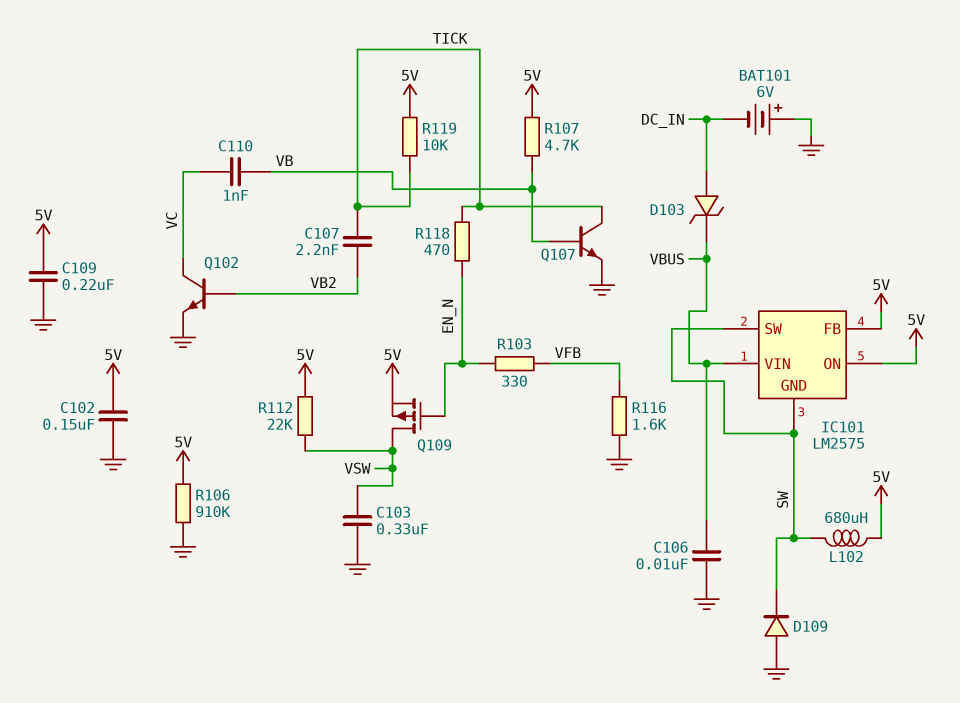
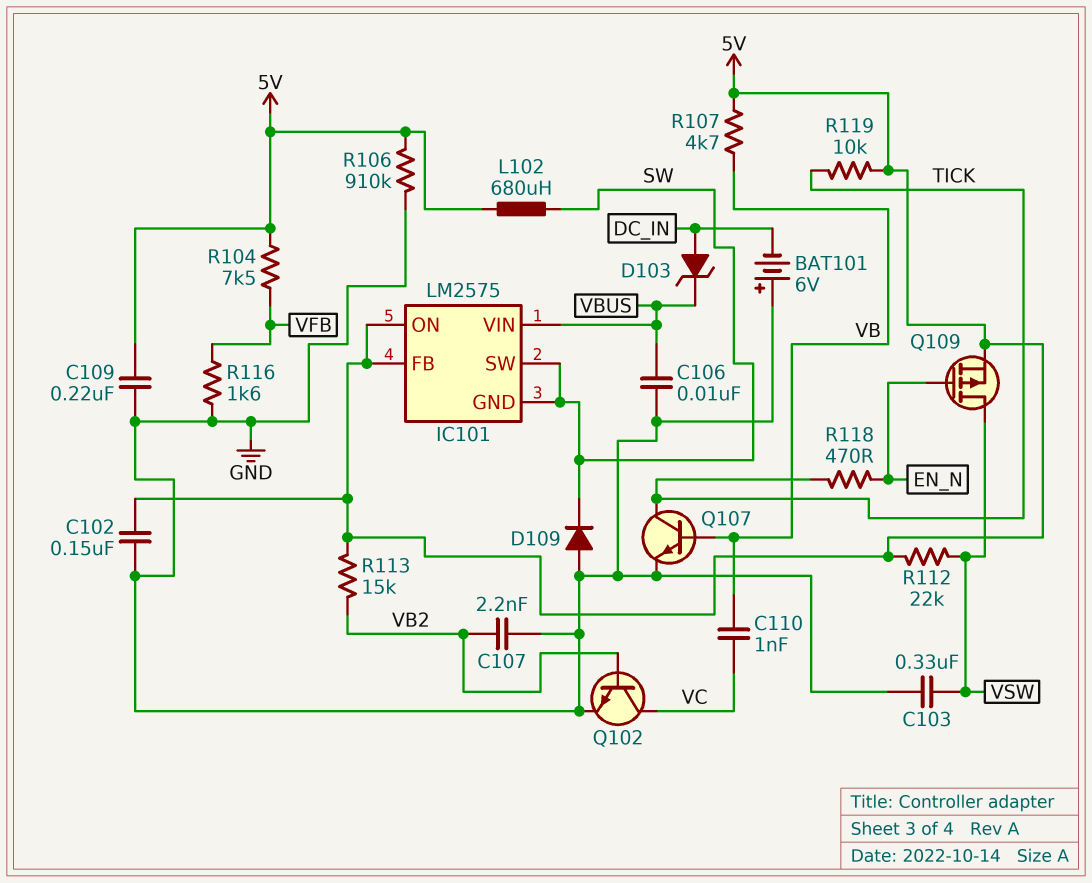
C107: 2.2nF (TICK, VB2) -> 2.2nF (GND, VB2)
R103: 330 (EN_N, VFB) -> none
R104: none -> 7.5k (5V, VFB)
R113: none -> 15k (5V, VB2)

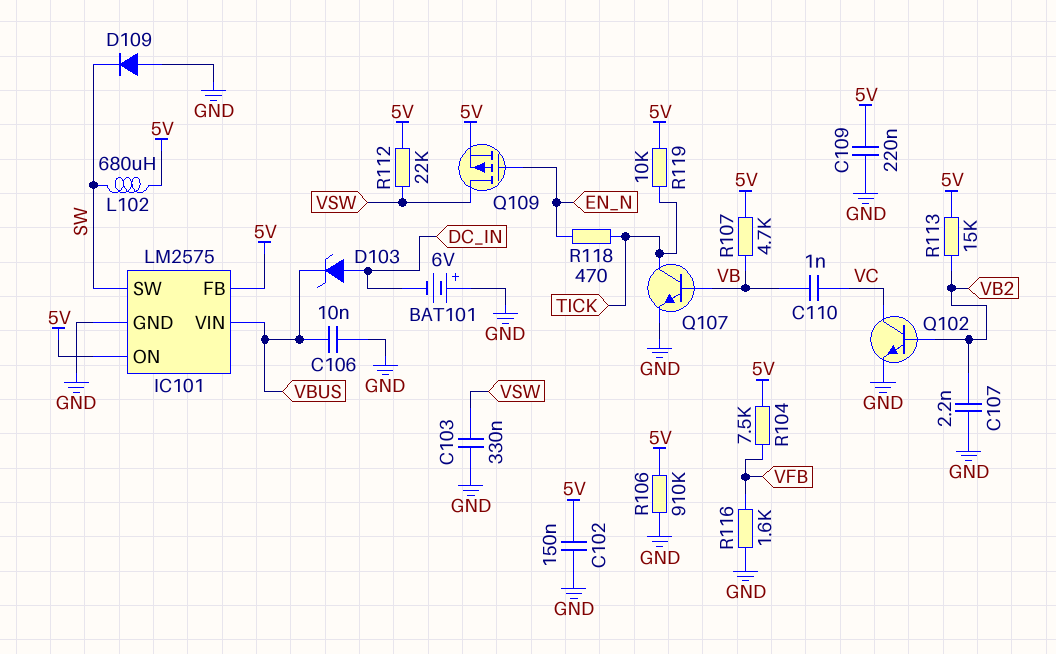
IC101 pin GND: SW -> GND

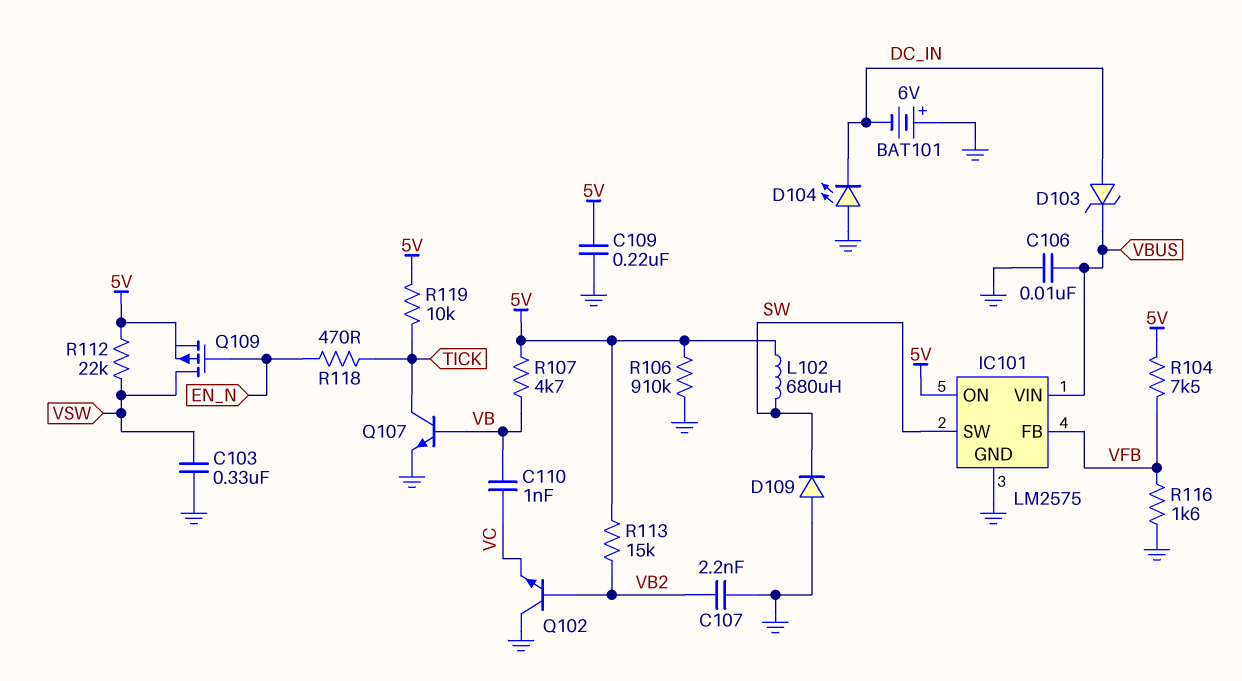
C102: 150nF (5V, GND) -> none
D104: none -> LED (A GND, K DC_IN)
IC101 pin FB: 5V -> VFB
Q102: NPN (B VB2, C VC, E GND) -> NPN (B VB2, C GND, E VC)

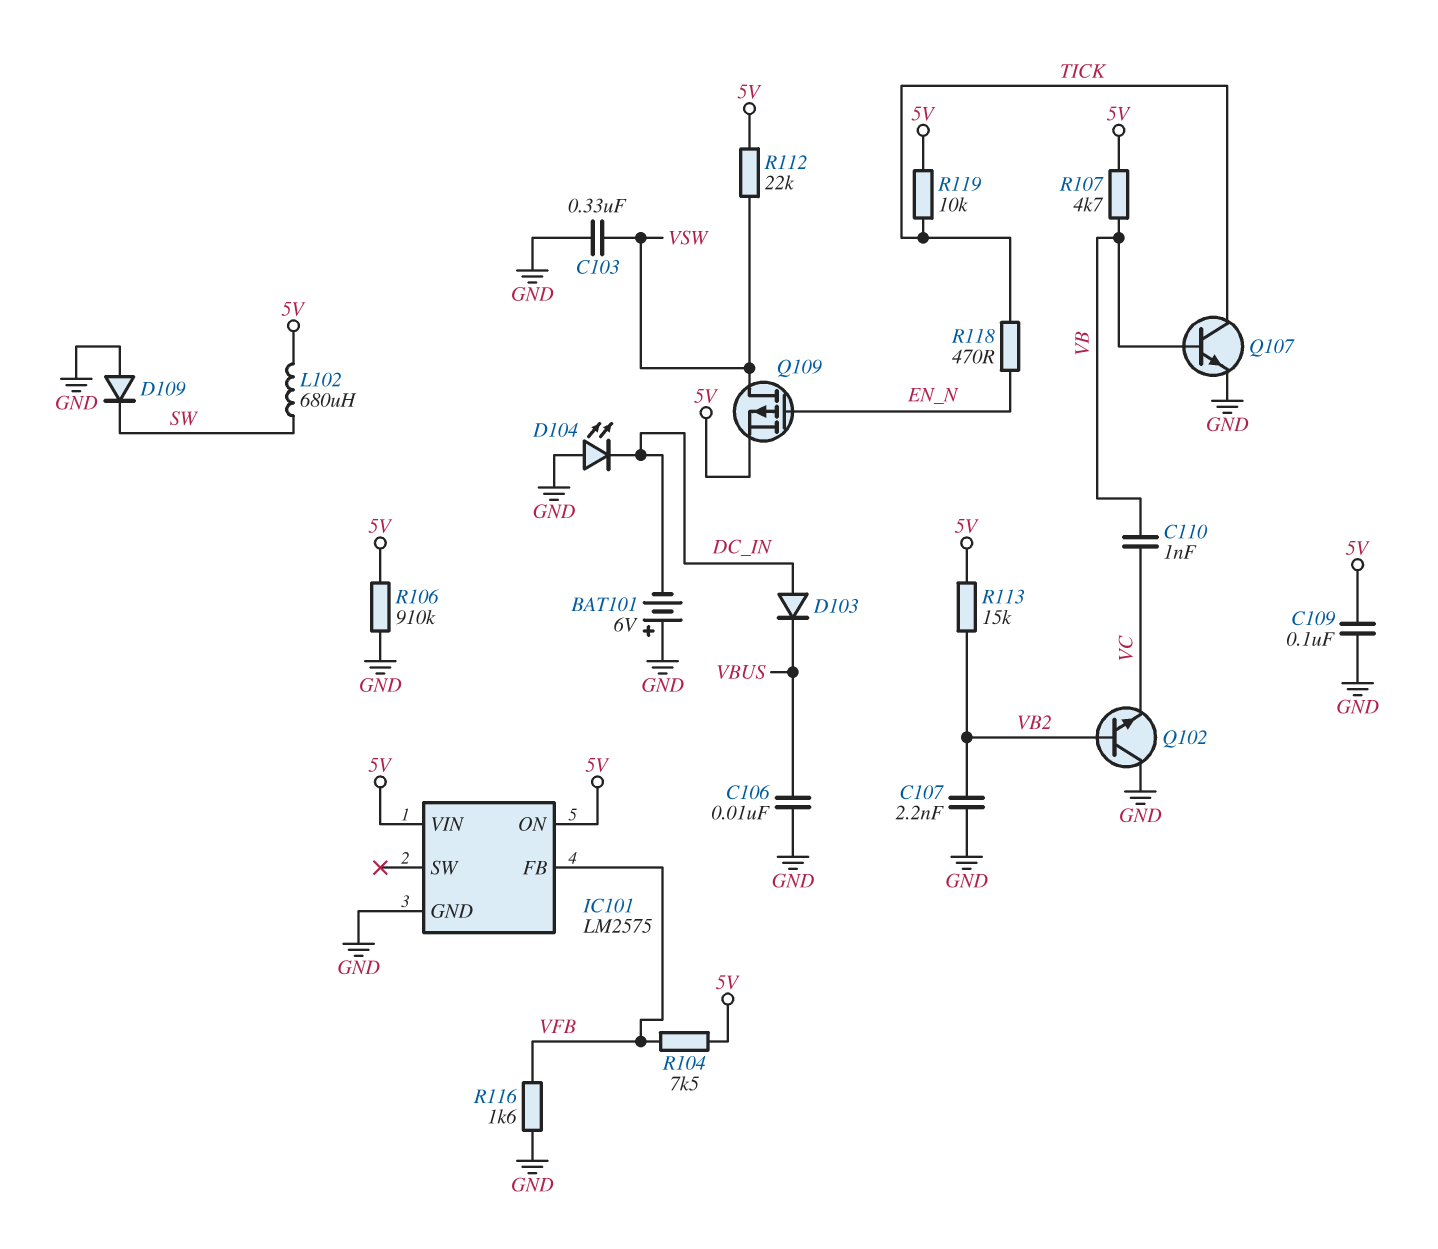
C109: 220nF (5V, GND) -> 100nF (5V, GND)
D103: zener (A DC_IN, K VBUS) -> diode (A DC_IN, K VBUS)
IC101 pin SW: SW -> none
IC101 pin VIN: VBUS -> 5V

